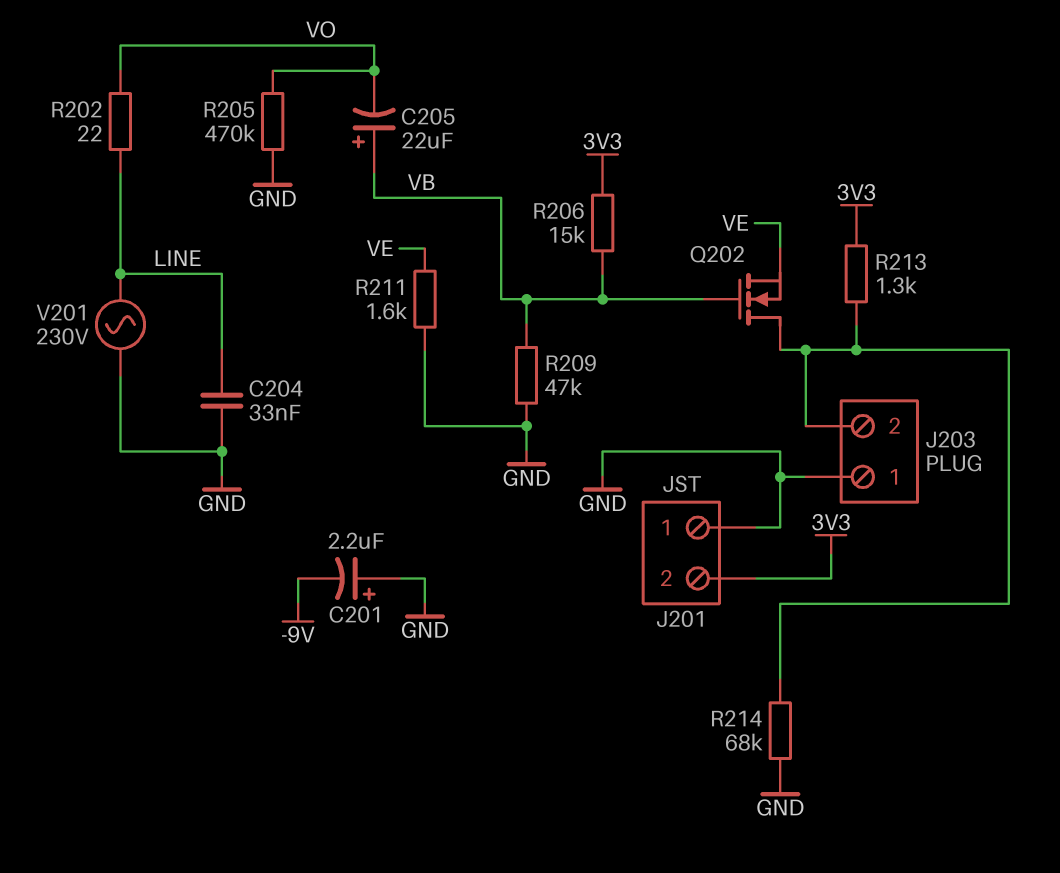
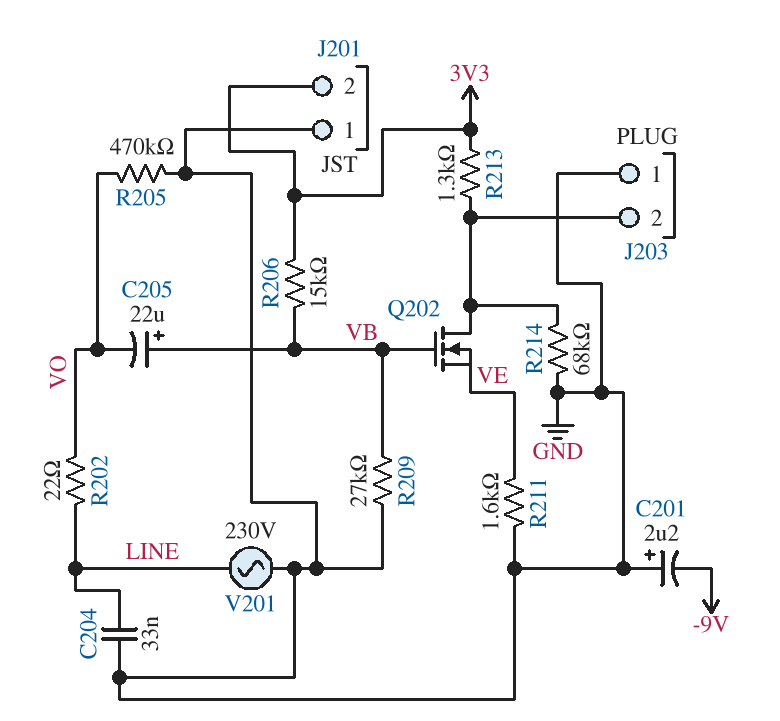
R209: 47k (GND, VB) -> 27k (GND, VB)

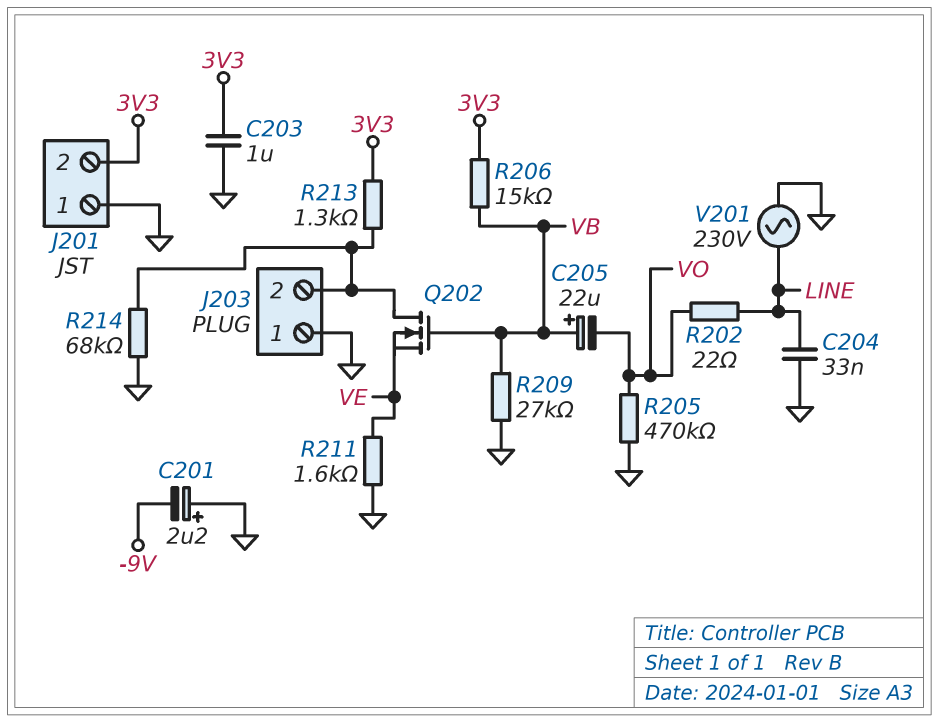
C203: none -> 1uF (3V3, GND)

